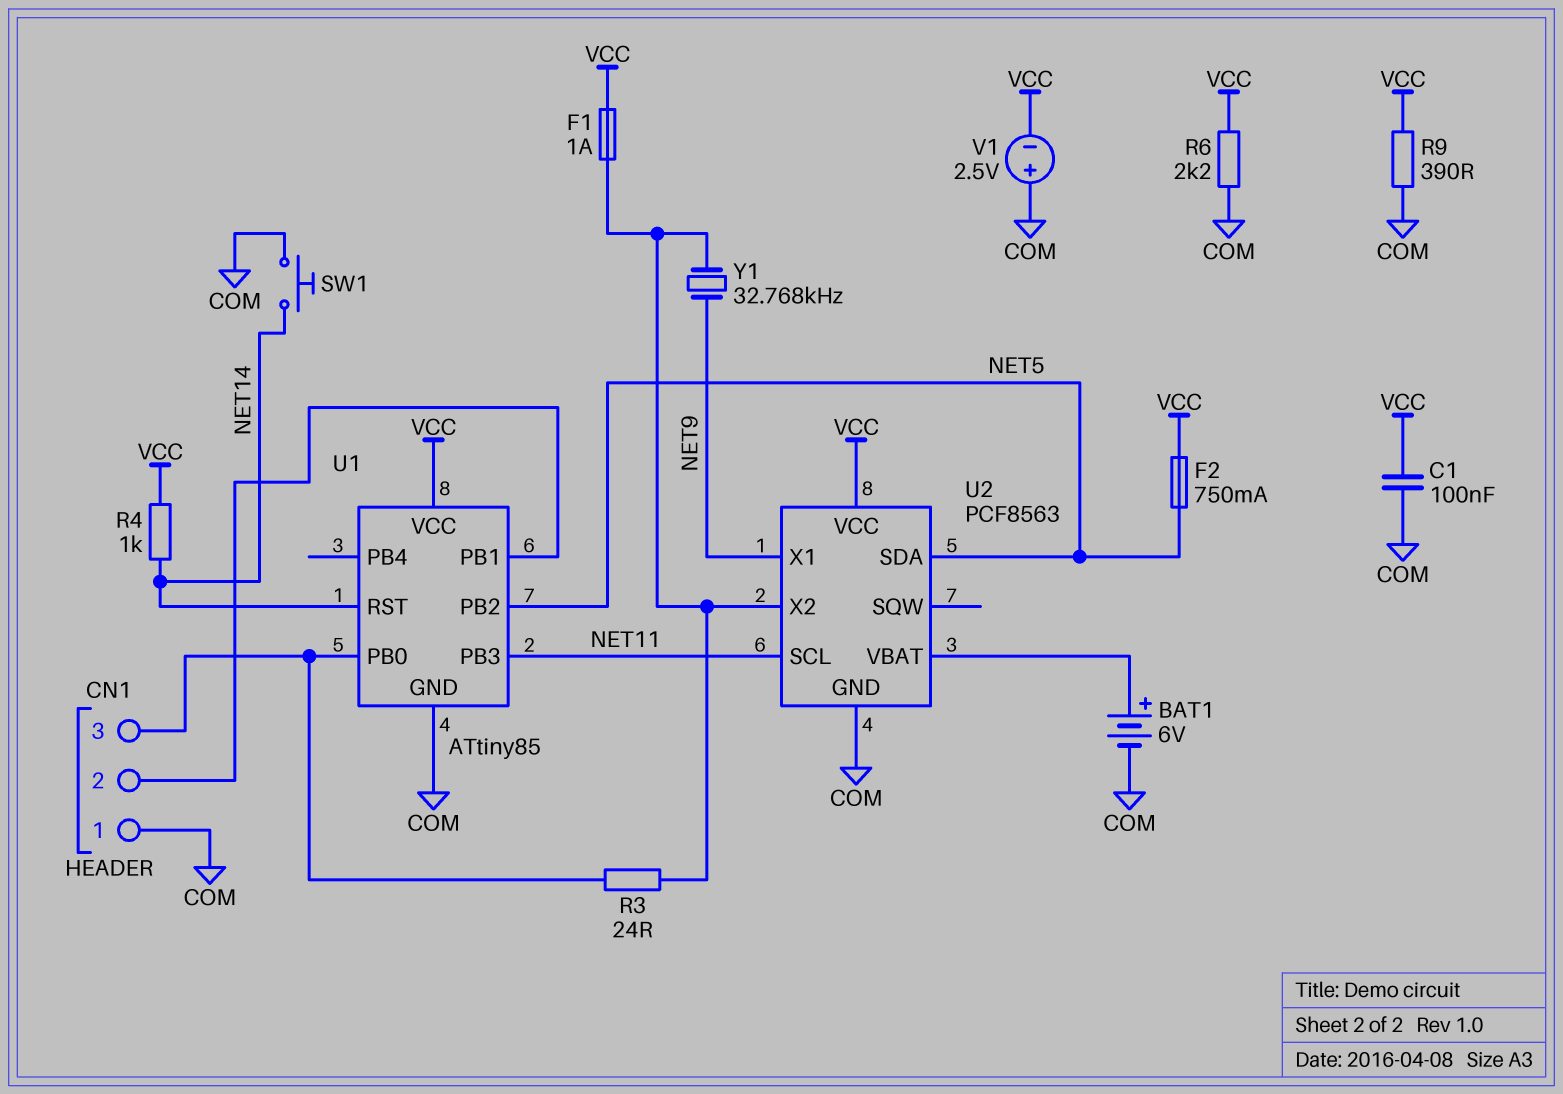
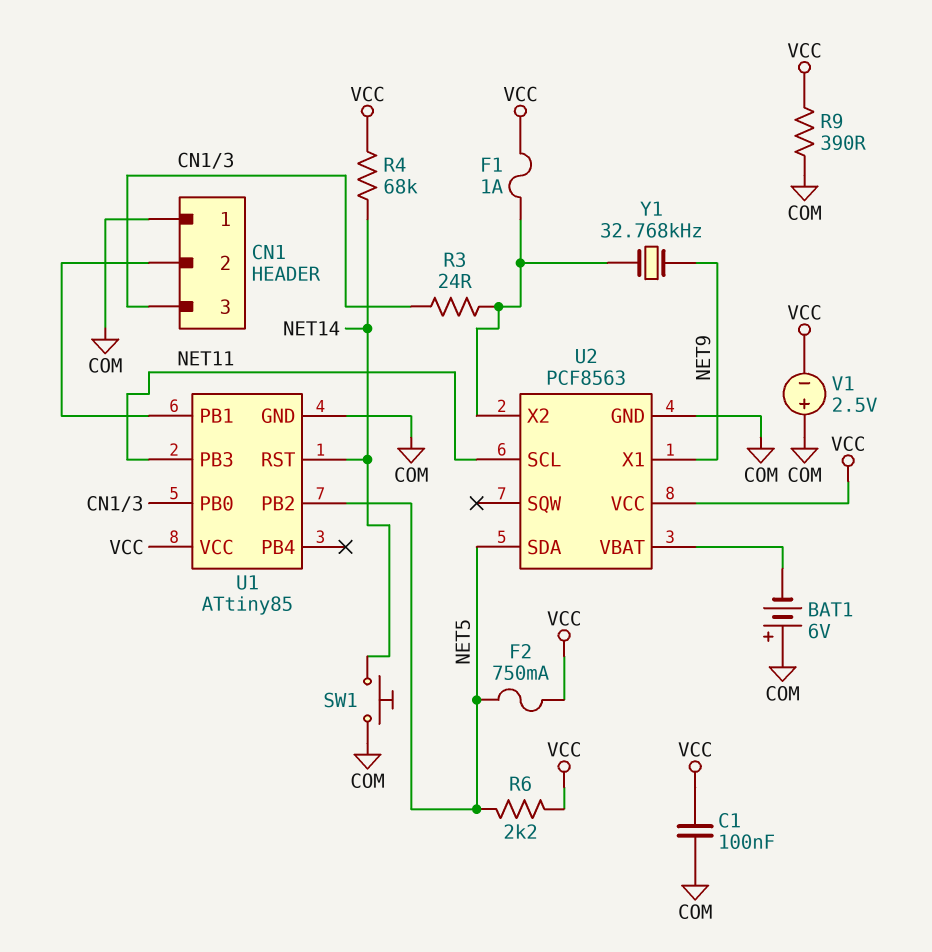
BAT1: 6V (plus U2/VBAT, minus COM) -> 6V (plus COM, minus U2/VBAT)
R4: 1k (NET14, VCC) -> 68k (NET14, VCC)
R6: 2.2k (COM, VCC) -> 2.2k (NET5, VCC)

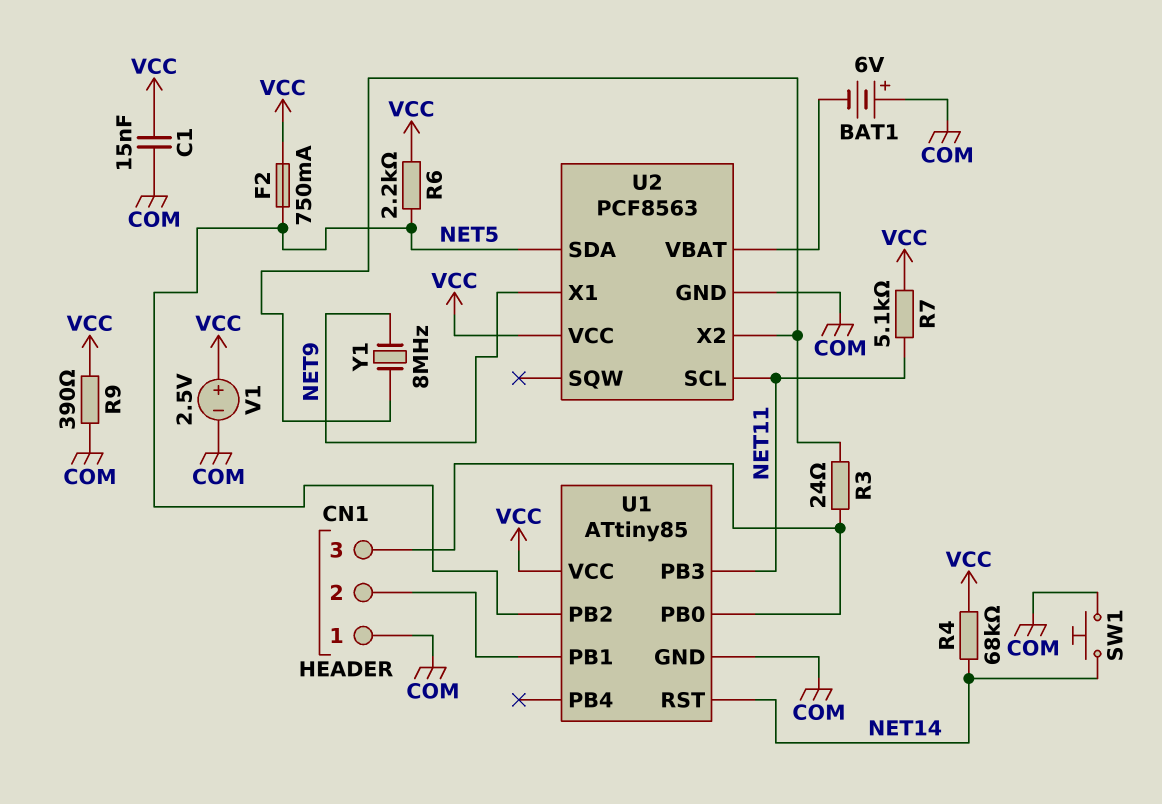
C1: 100nF (COM, VCC) -> 15nF (COM, VCC)
F1: 1A (U2/X2, VCC) -> none
R7: none -> 5.1k (NET11, VCC)
V1: 2.5V (plus COM, minus VCC) -> 2.5V (plus VCC, minus COM)
Y1: 32.768kHz (NET9, U2/X2) -> 8MHz (NET9, U2/X2)

